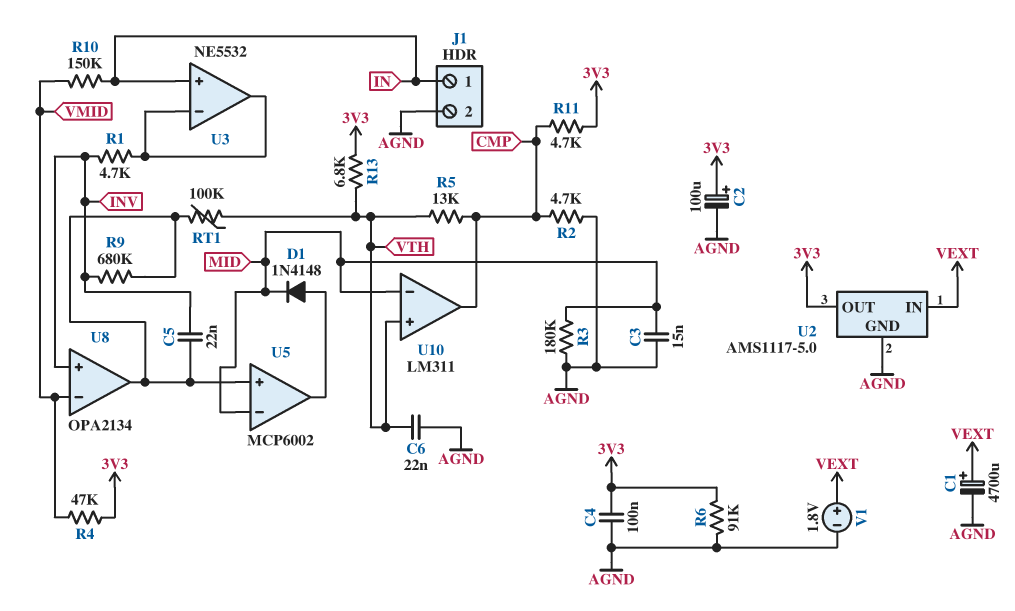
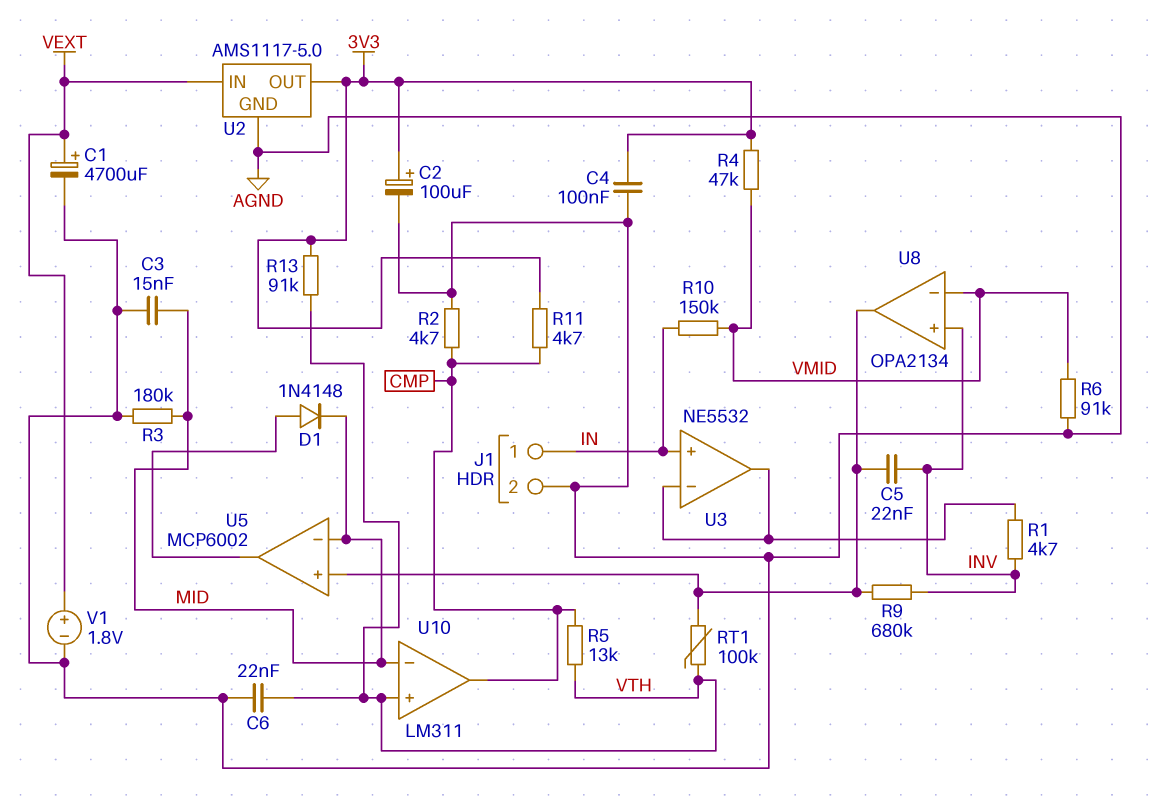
R6: 91k (3V3, AGND) -> 91k (AGND, VMID)
R13: 6.8k (3V3, VTH) -> 91k (3V3, VTH)

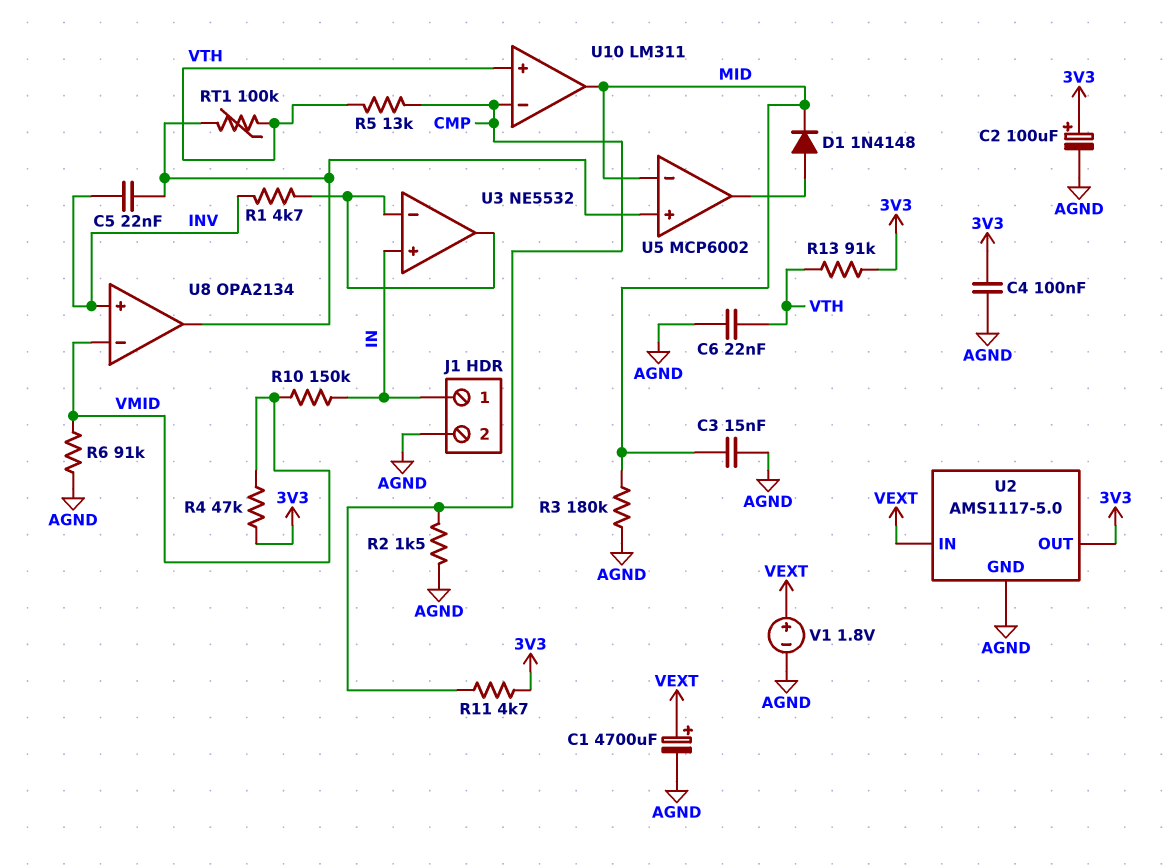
R2: 4.7k (AGND, CMP) -> 1.5k (AGND, CMP)
R9: 680k (INV, U5/in+) -> none
U10 pin in-: MID -> CMP
U10 pin out: CMP -> MID

